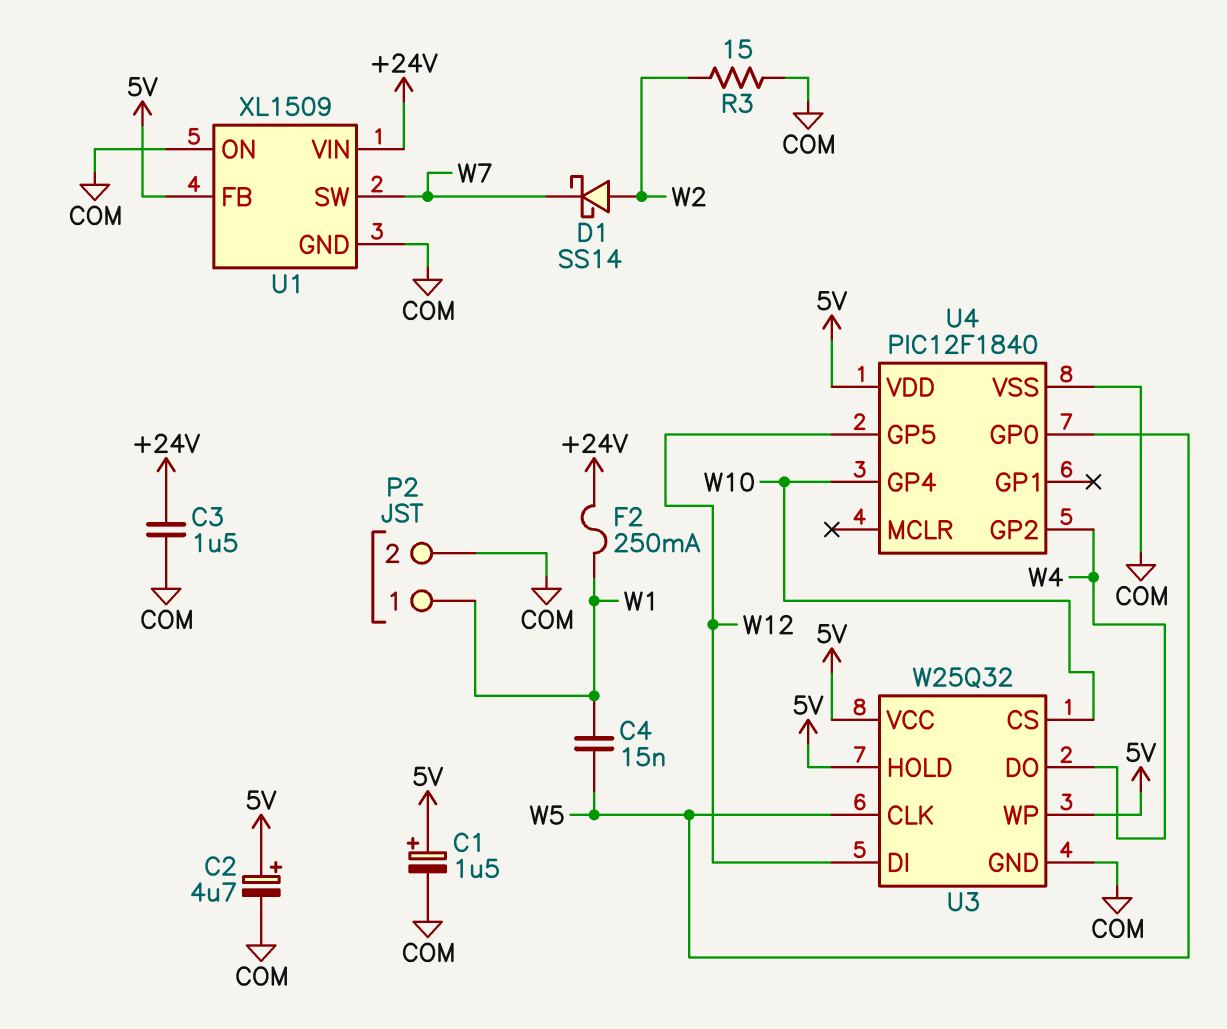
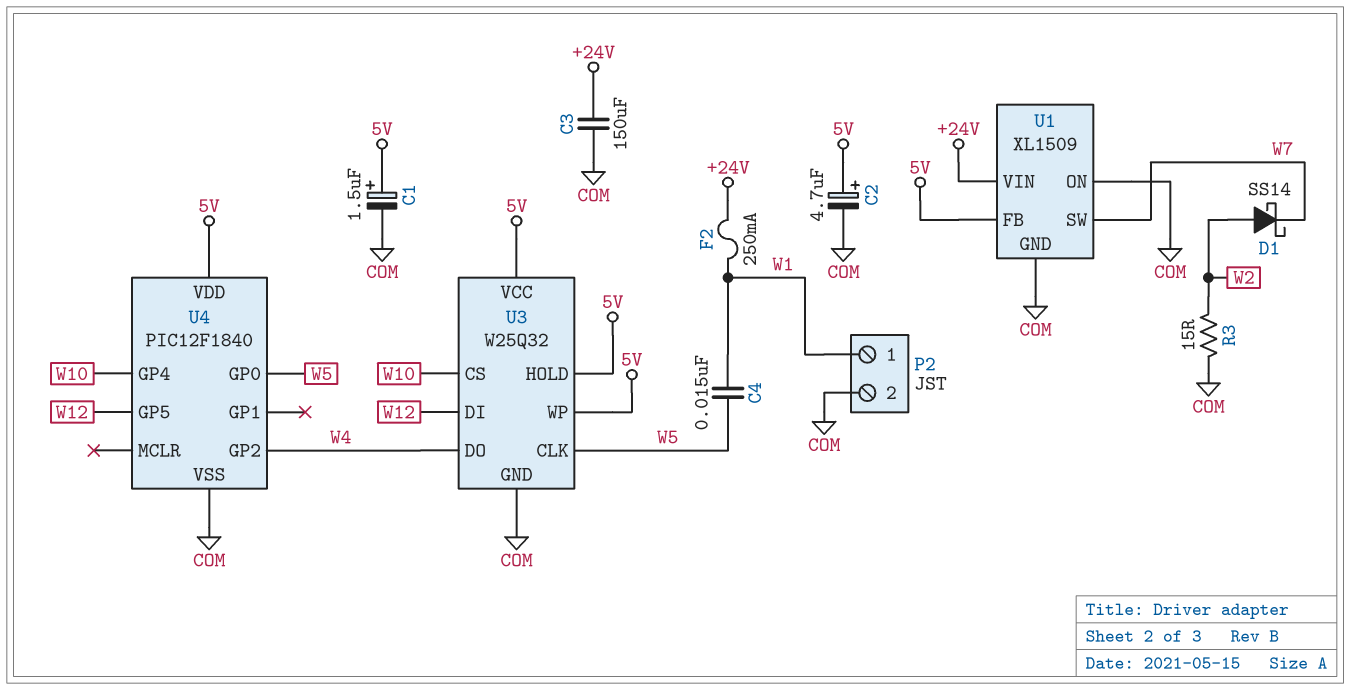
C3: 1.5uF (+24V, COM) -> 150uF (+24V, COM)

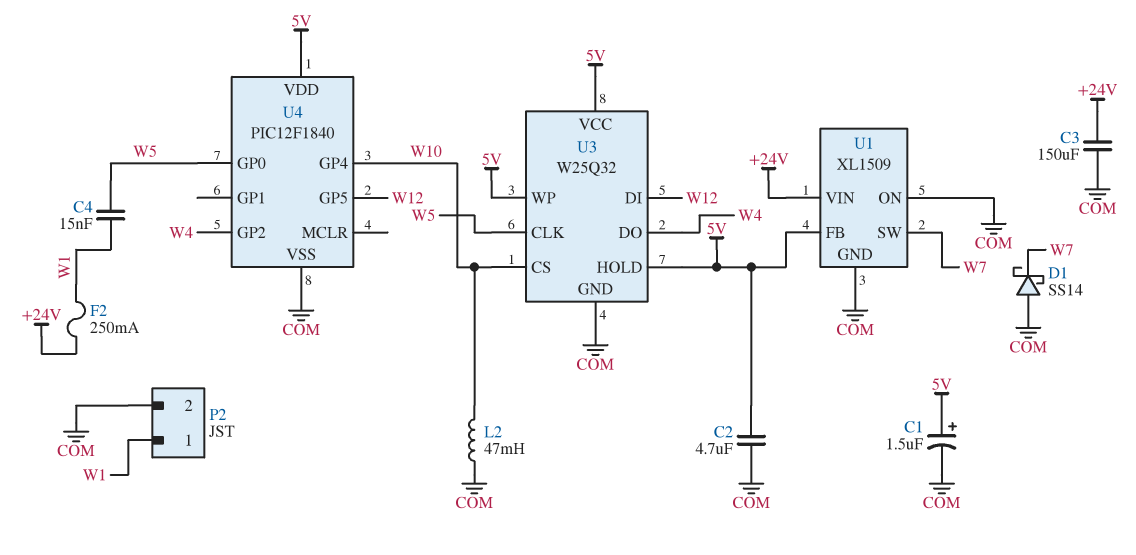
C2: 4.7uF (plus 5V, minus COM) -> 4.7uF (5V, COM)
D1: schottky SS14 (A W2, K W7) -> schottky SS14 (A COM, K W7)
L2: none -> 47mH (COM, W10)
R3: 15 (COM, W2) -> none

